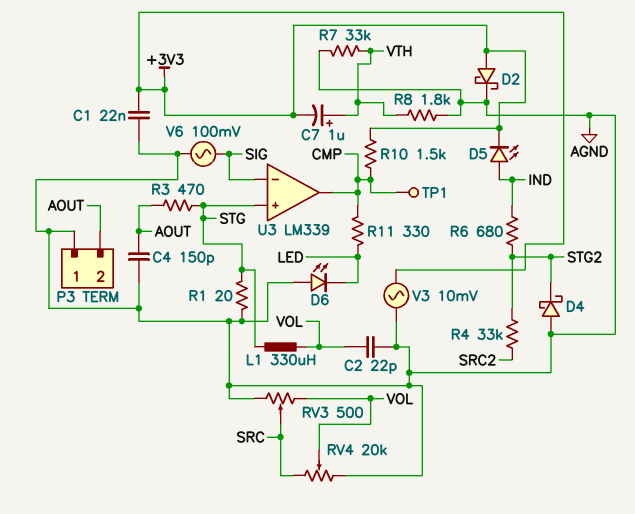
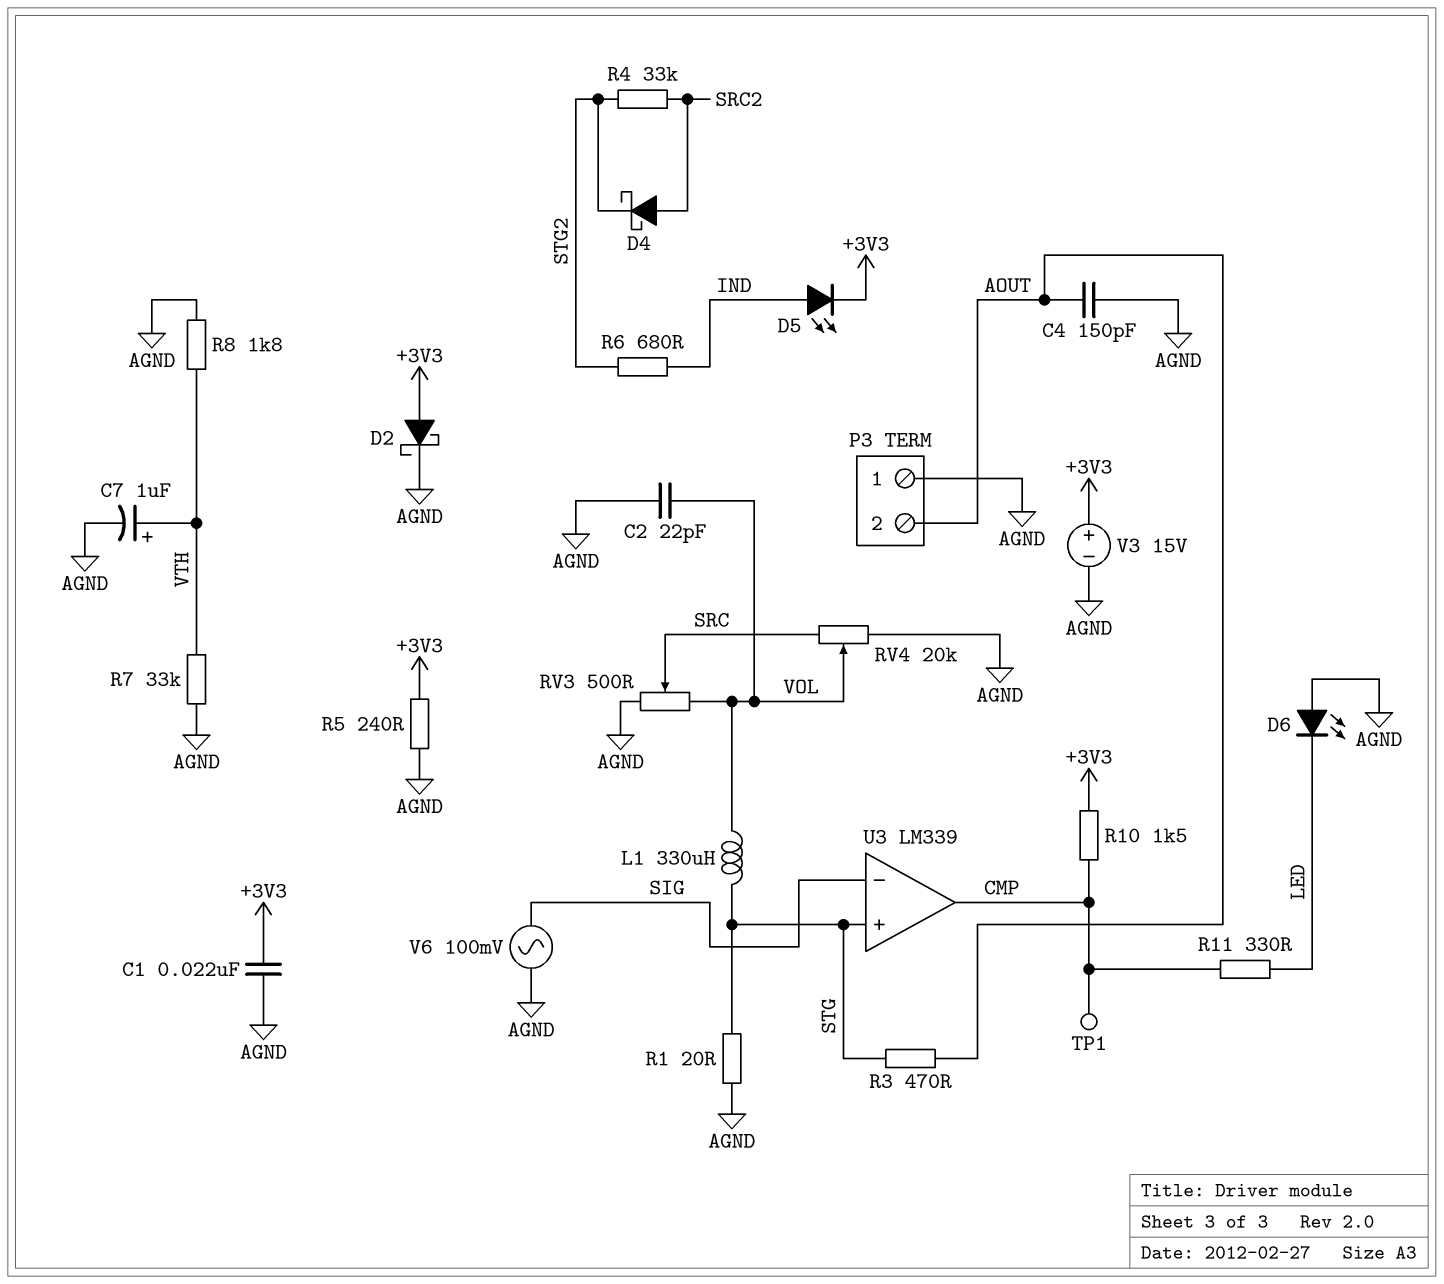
C7: 1uF (plus VTH, minus +3V3) -> 1uF (plus VTH, minus AGND)
D4: schottky (A AGND, K STG2) -> schottky (A SRC2, K STG2)
R5: none -> 240 (+3V3, AGND)
V3: AC 10mV (+3V3, AGND) -> 15V (plus +3V3, minus AGND)

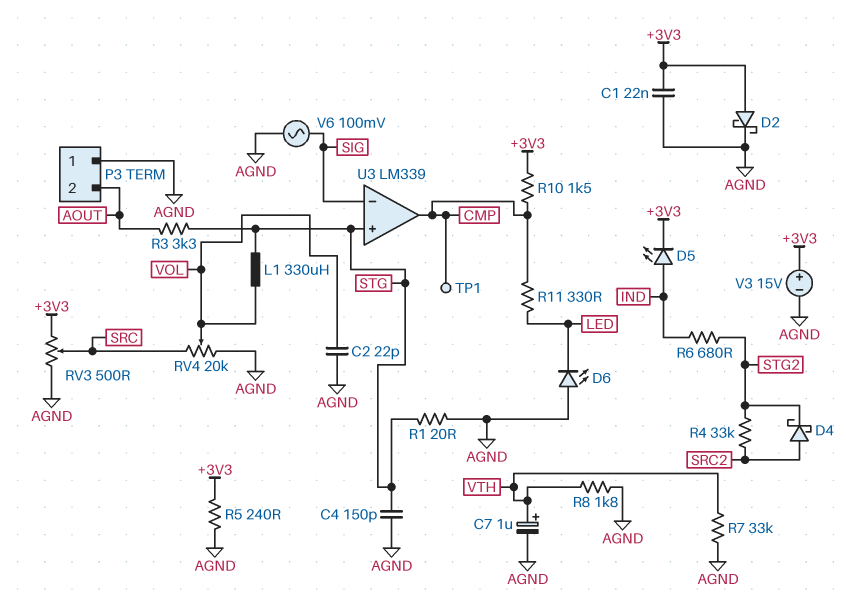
C4: 150pF (AGND, AOUT) -> 150pF (AGND, STG)
R3: 470 (AOUT, STG) -> 3.3k (AOUT, STG)
RV3: 500 (AGND, VOL, wiper SRC) -> 500 (+3V3, AGND, wiper SRC)

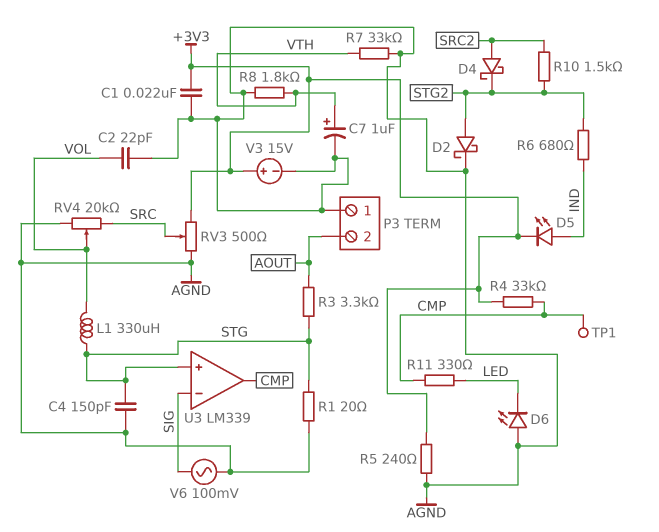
D2: schottky (A +3V3, K AGND) -> schottky (A STG2, K AGND)
R4: 33k (SRC2, STG2) -> 33k (+3V3, CMP)
R10: 1.5k (+3V3, CMP) -> 1.5k (SRC2, STG2)

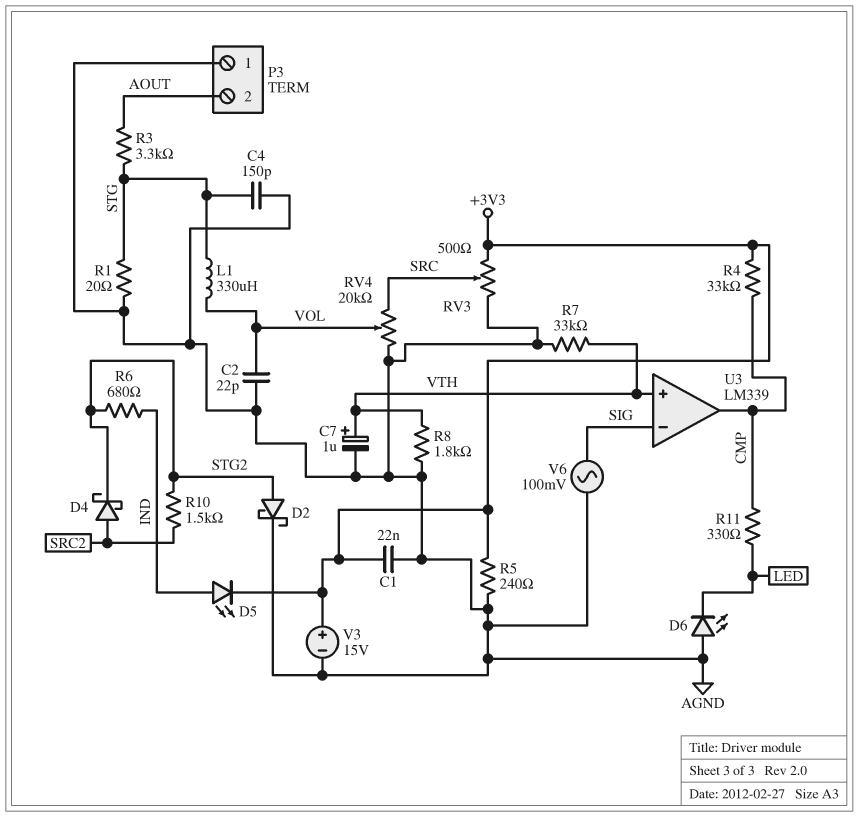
TP1: test point (CMP) -> none
U3 pin in+: STG -> VTH

